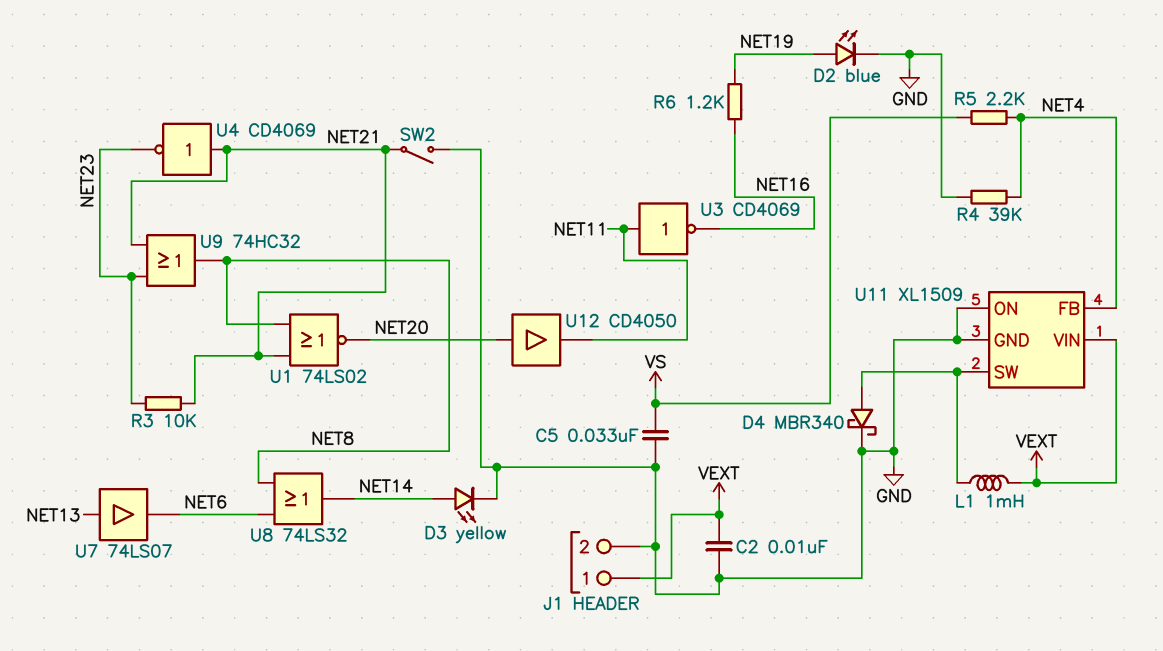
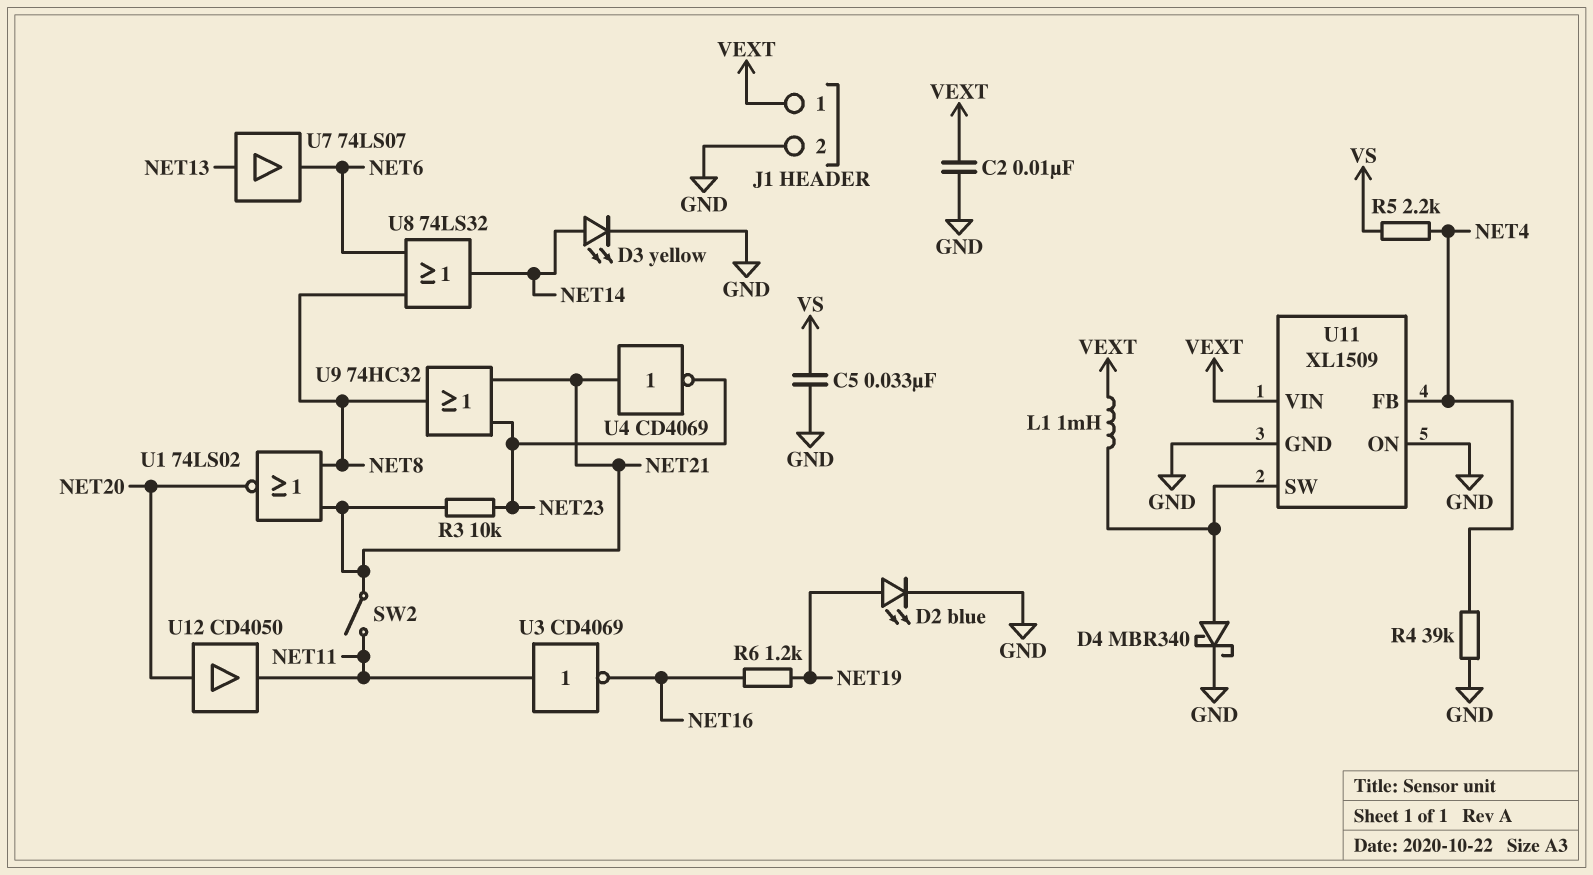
SW2: switch (GND, NET21) -> switch (NET11, NET21)

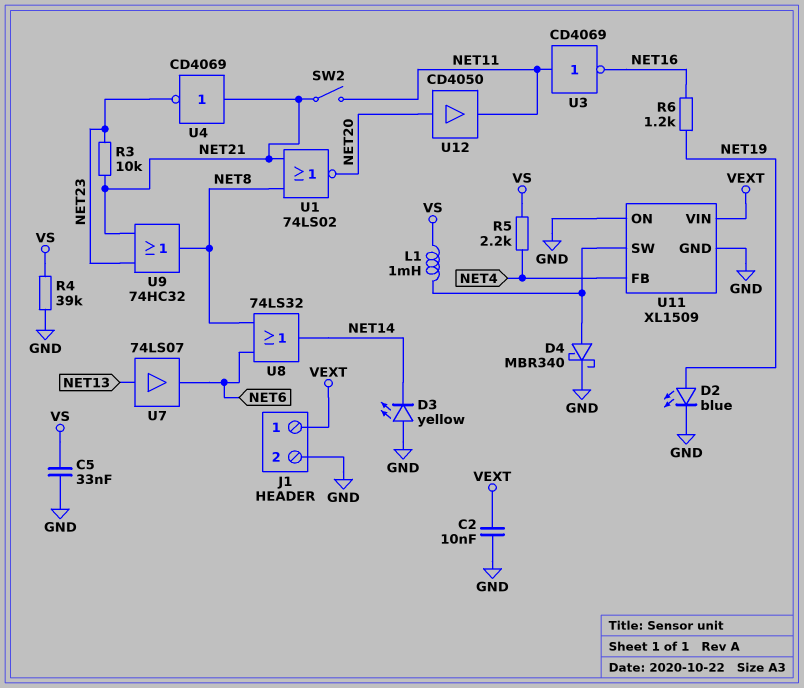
D3: LED yellow (A NET14, K GND) -> LED yellow (A GND, K NET14)
L1: 1mH (U11/SW, VEXT) -> 1mH (U11/SW, VS)
R4: 39k (GND, NET4) -> 39k (GND, VS)

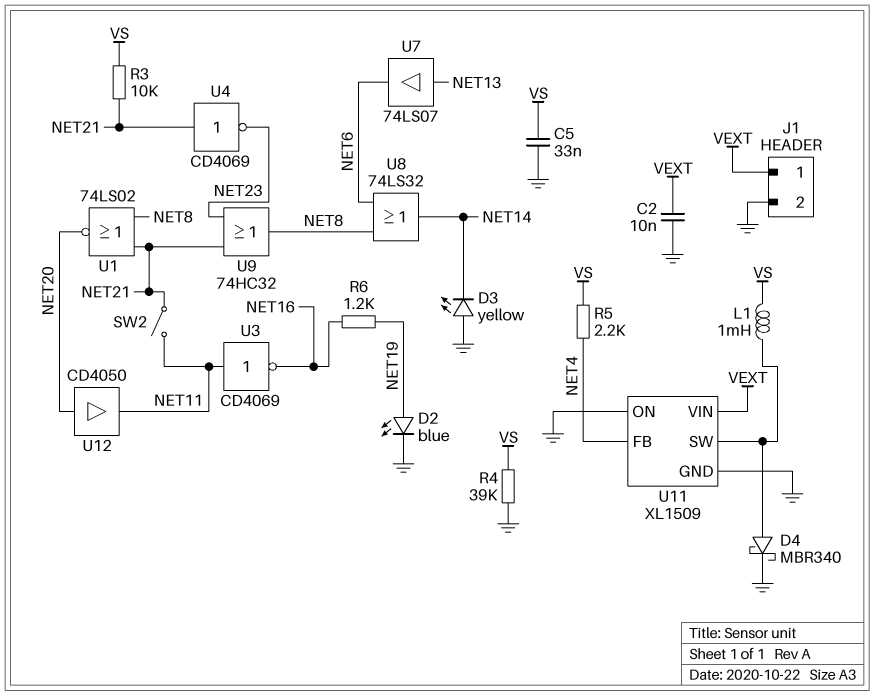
R3: 10k (NET21, NET23) -> 10k (NET21, VS)

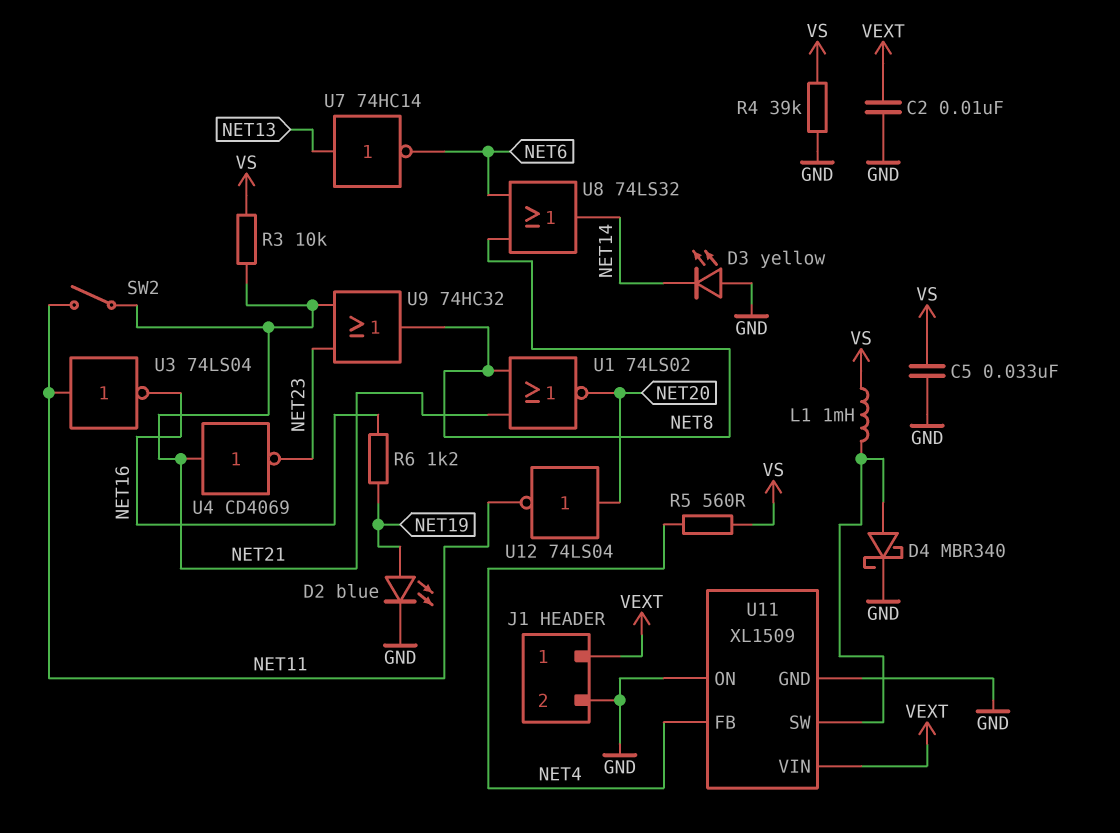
R5: 2.2k (NET4, VS) -> 560 (NET4, VS)
U3: NOT CD4069 (in NET11, out NET16) -> NOT 74LS04 (in NET11, out NET16)
U7: buffer 74LS07 (in NET13, out NET6) -> NOT 74HC14 (in NET13, out NET6)
U12: buffer CD4050 (in NET20, out NET11) -> NOT 74LS04 (in NET20, out NET11)

